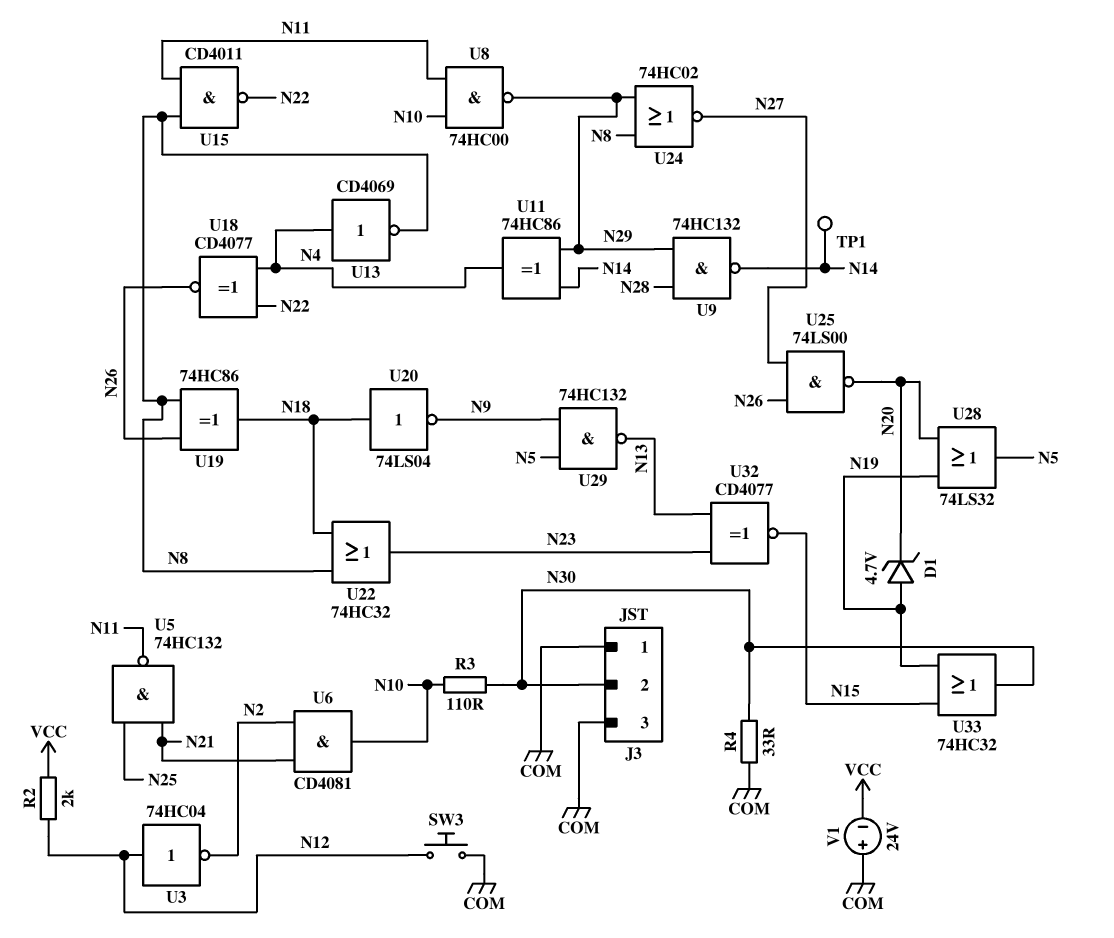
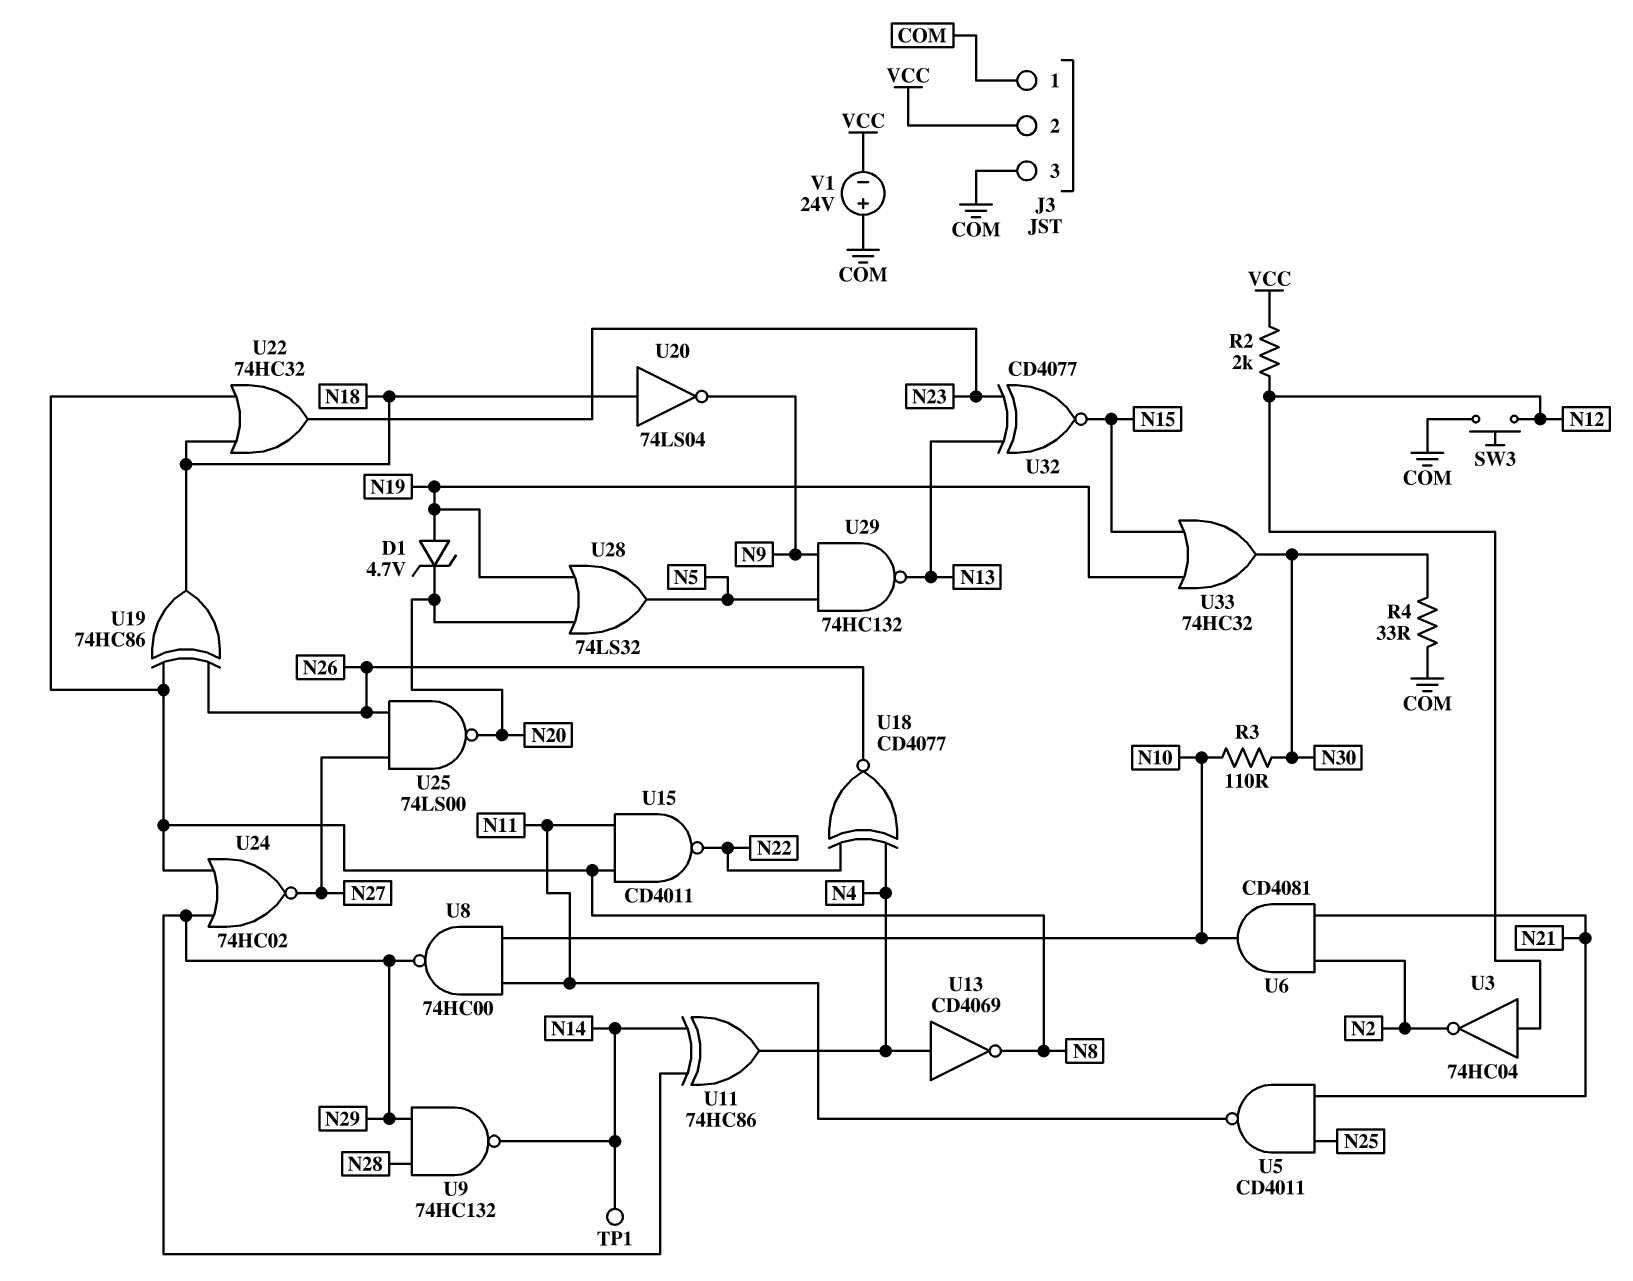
J3 pin 2: N30 -> VCC
U5: NAND 74HC132 (in N21, in N25, out N11) -> NAND CD4011 (in N21, in N25, out N11)

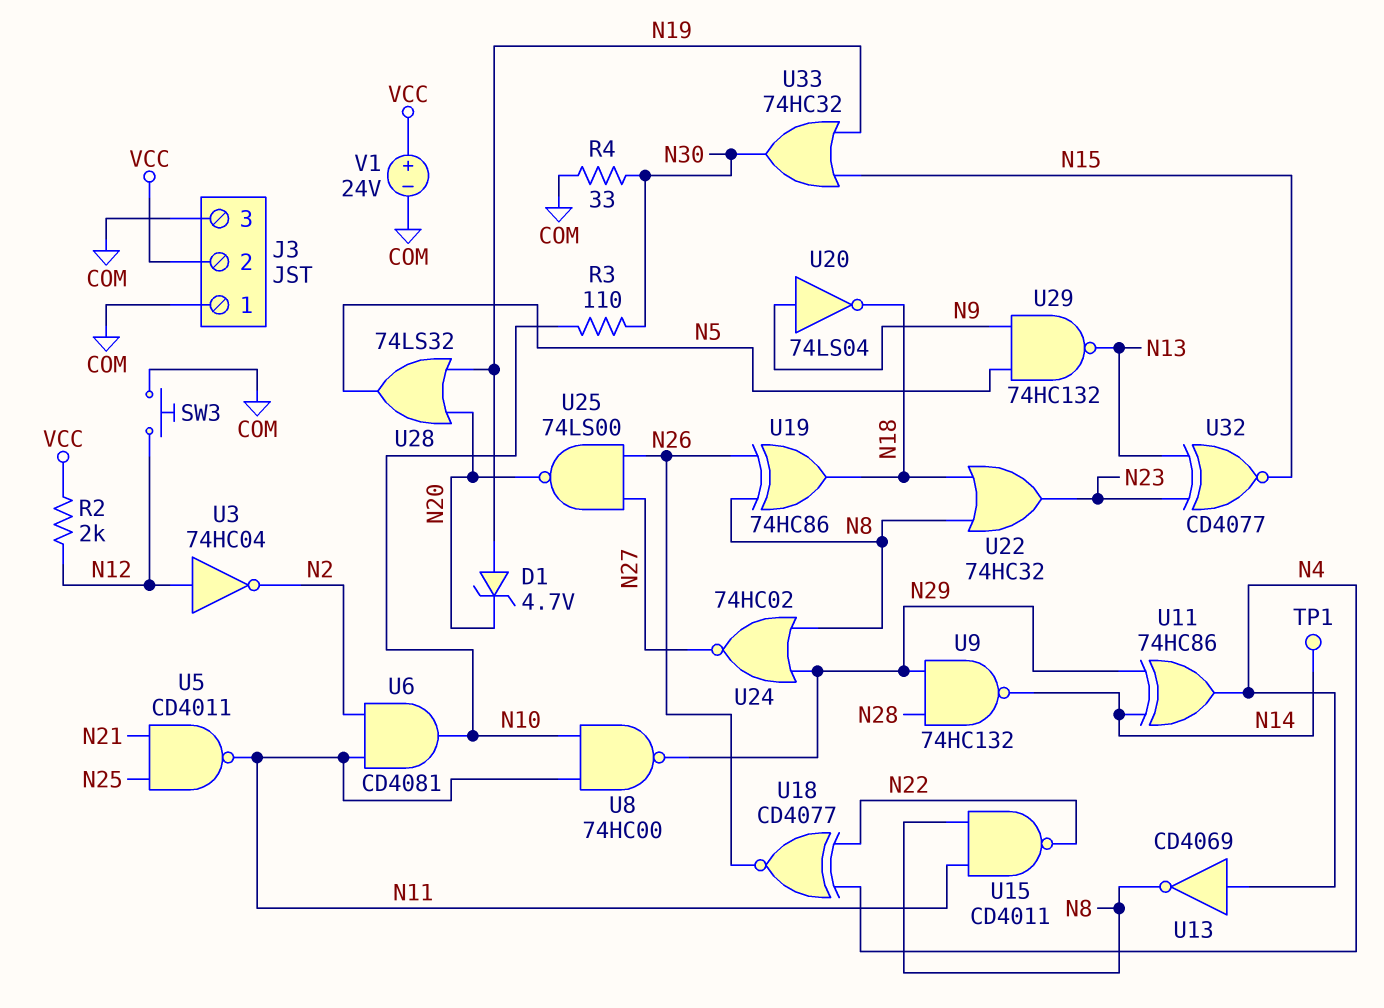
U6: AND CD4081 (in N2, in N21, out N10) -> AND CD4081 (in N2, in N11, out N10)
U20: NOT 74LS04 (in N18, out N9) -> NOT 74LS04 (in N9, out N18)
V1: 24V (plus COM, minus VCC) -> 24V (plus VCC, minus COM)

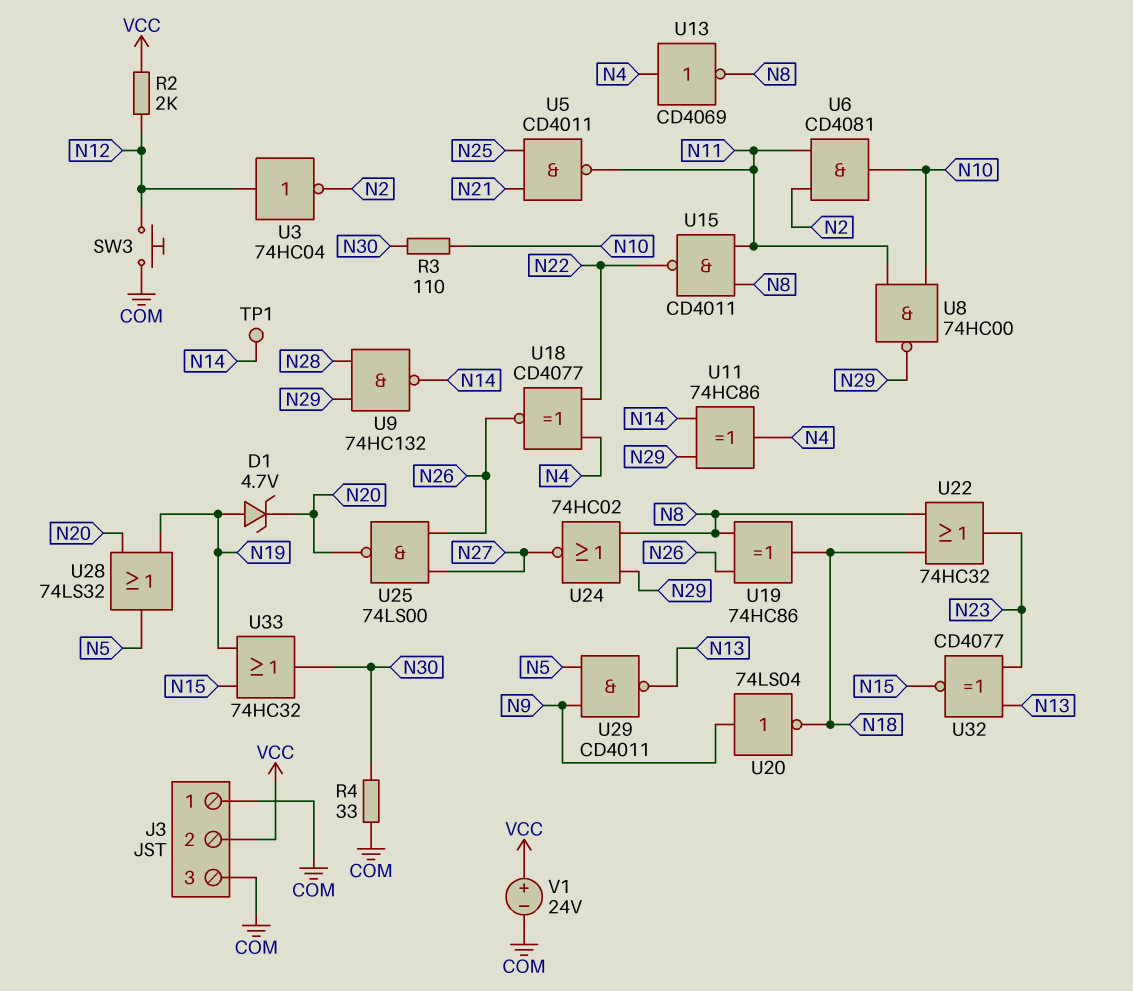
U29: NAND 74HC132 (in N5, in N9, out N13) -> NAND CD4011 (in N5, in N9, out N13)

